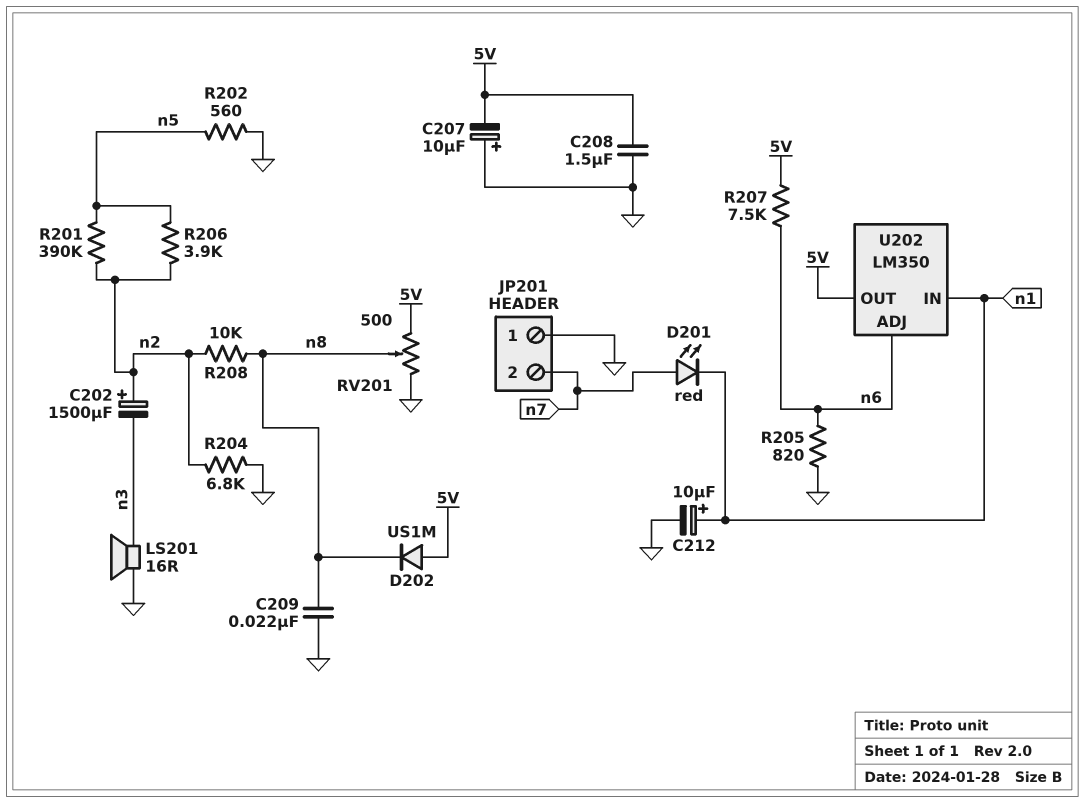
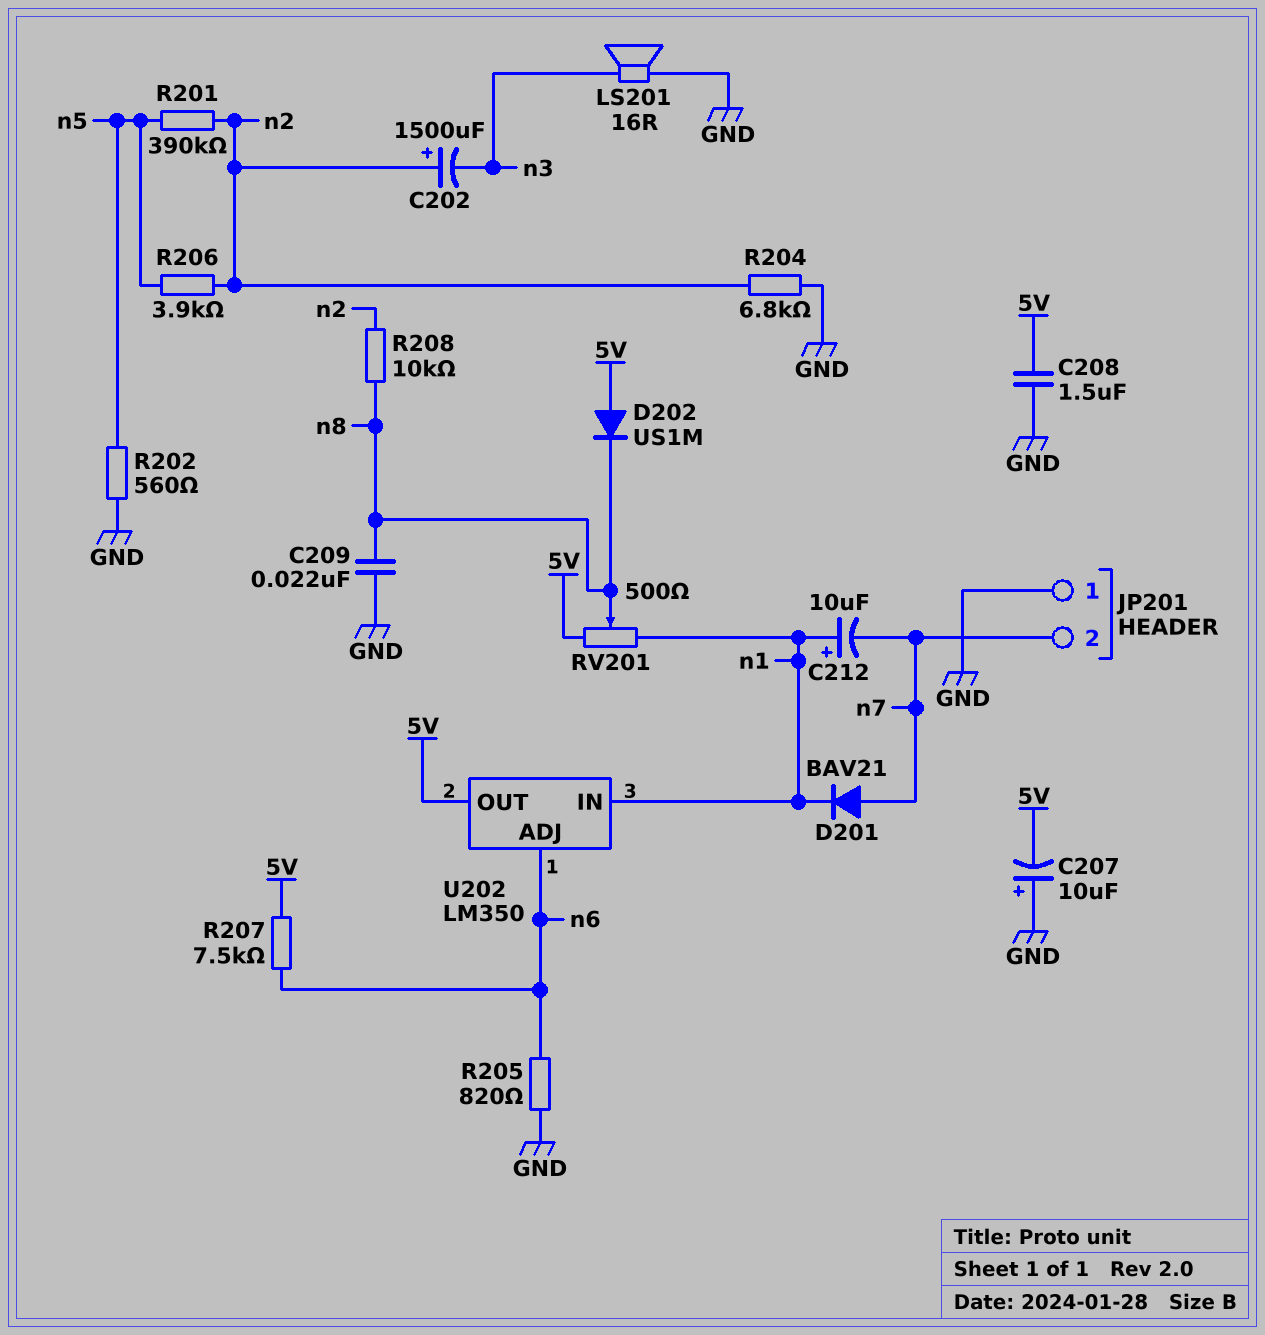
C212: 10uF (plus n1, minus GND) -> 10uF (plus n1, minus n7)
D201: LED red (A n7, K n1) -> diode BAV21 (A n7, K n1)
RV201: 500 (5V, GND, wiper n8) -> 500 (5V, n1, wiper n8)

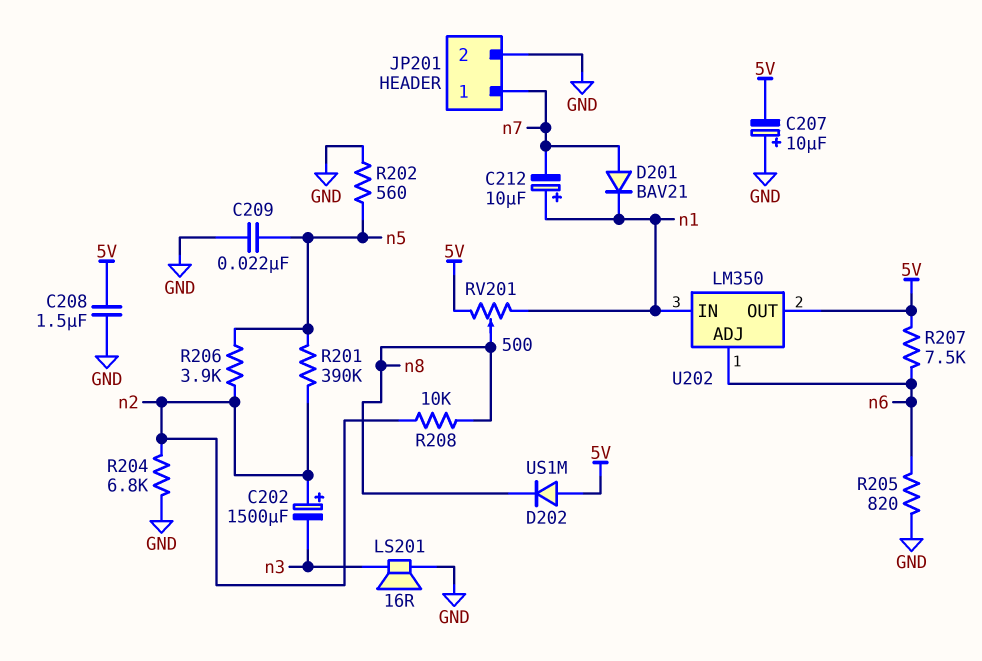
C209: 22nF (GND, n8) -> 22nF (GND, n5)
JP201 pin 1: GND -> n7
JP201 pin 2: n7 -> GND

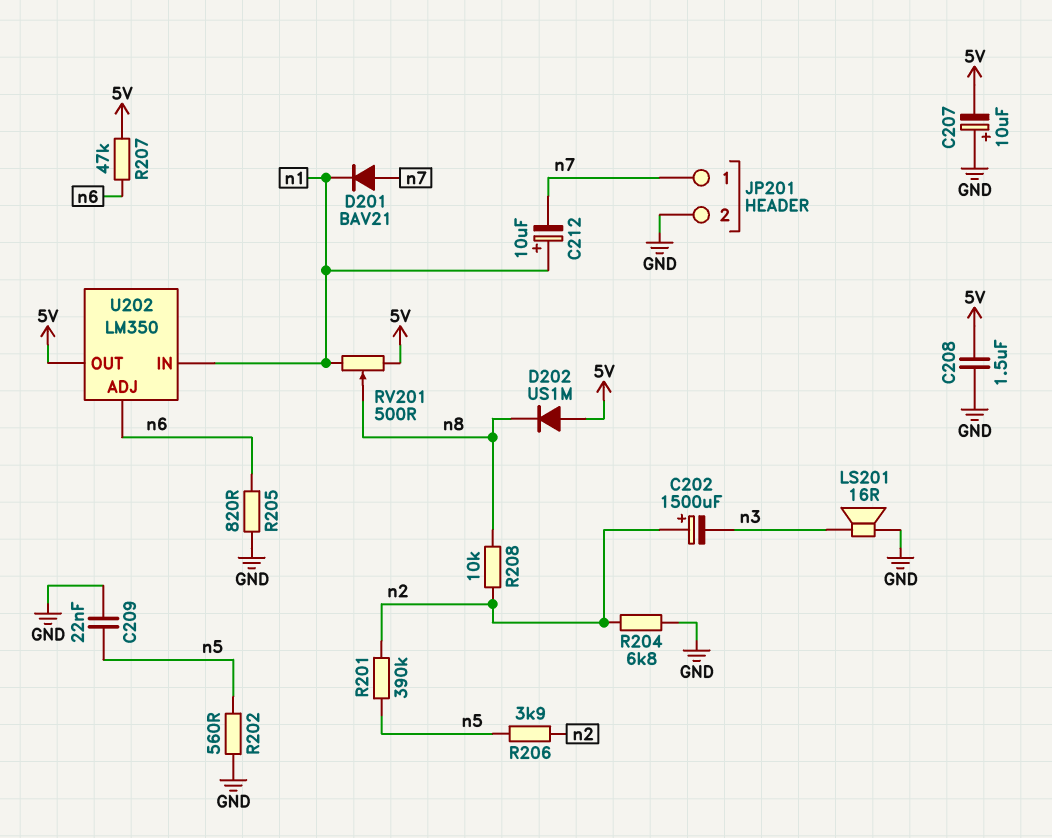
R207: 7.5k (5V, n6) -> 47k (5V, n6)

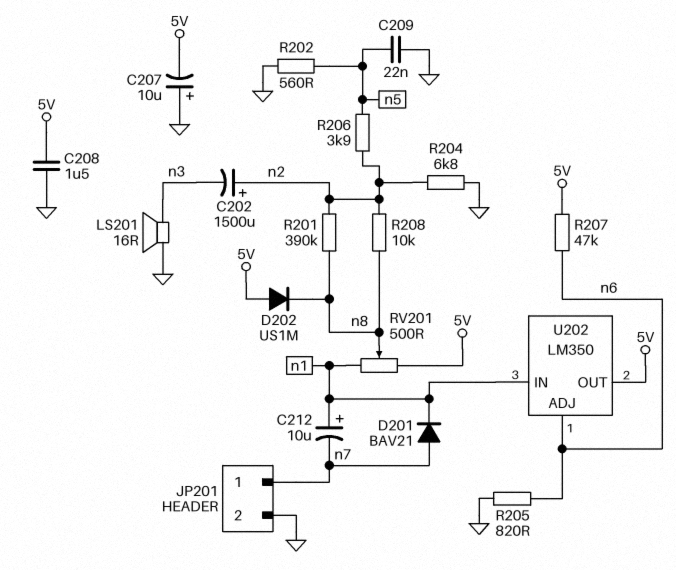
R201: 390k (n2, n5) -> 390k (n2, n8)

